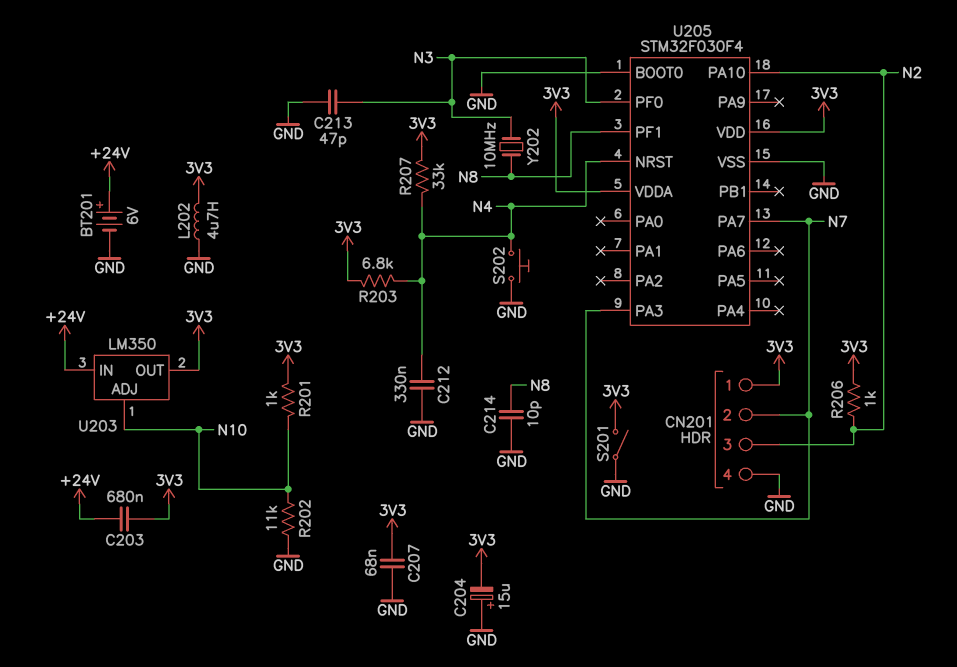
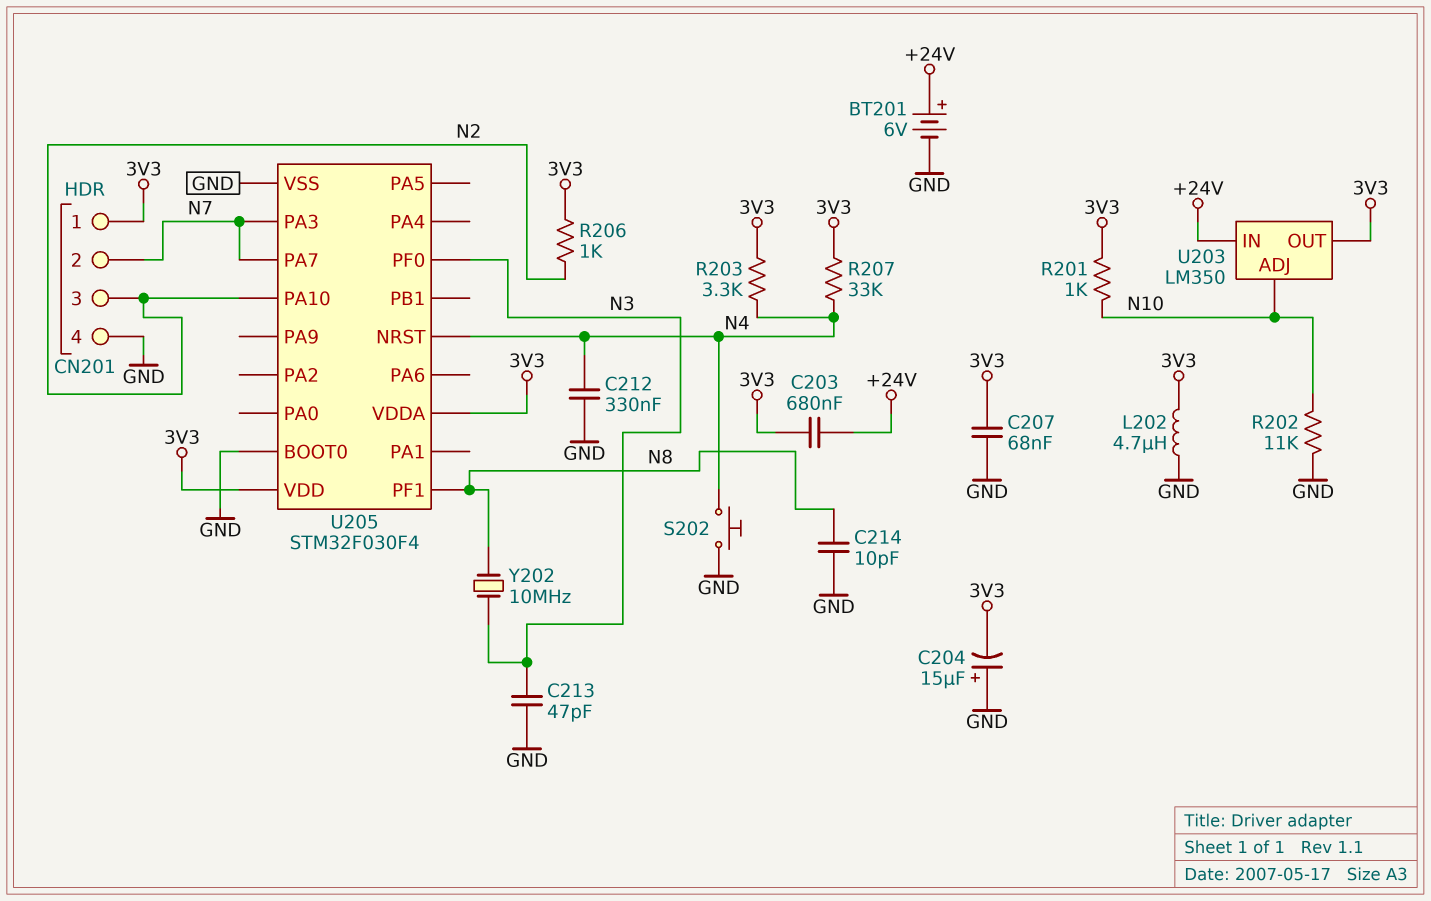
R203: 6.8k (3V3, N4) -> 3.3k (3V3, N4)
S201: switch (3V3, GND) -> none

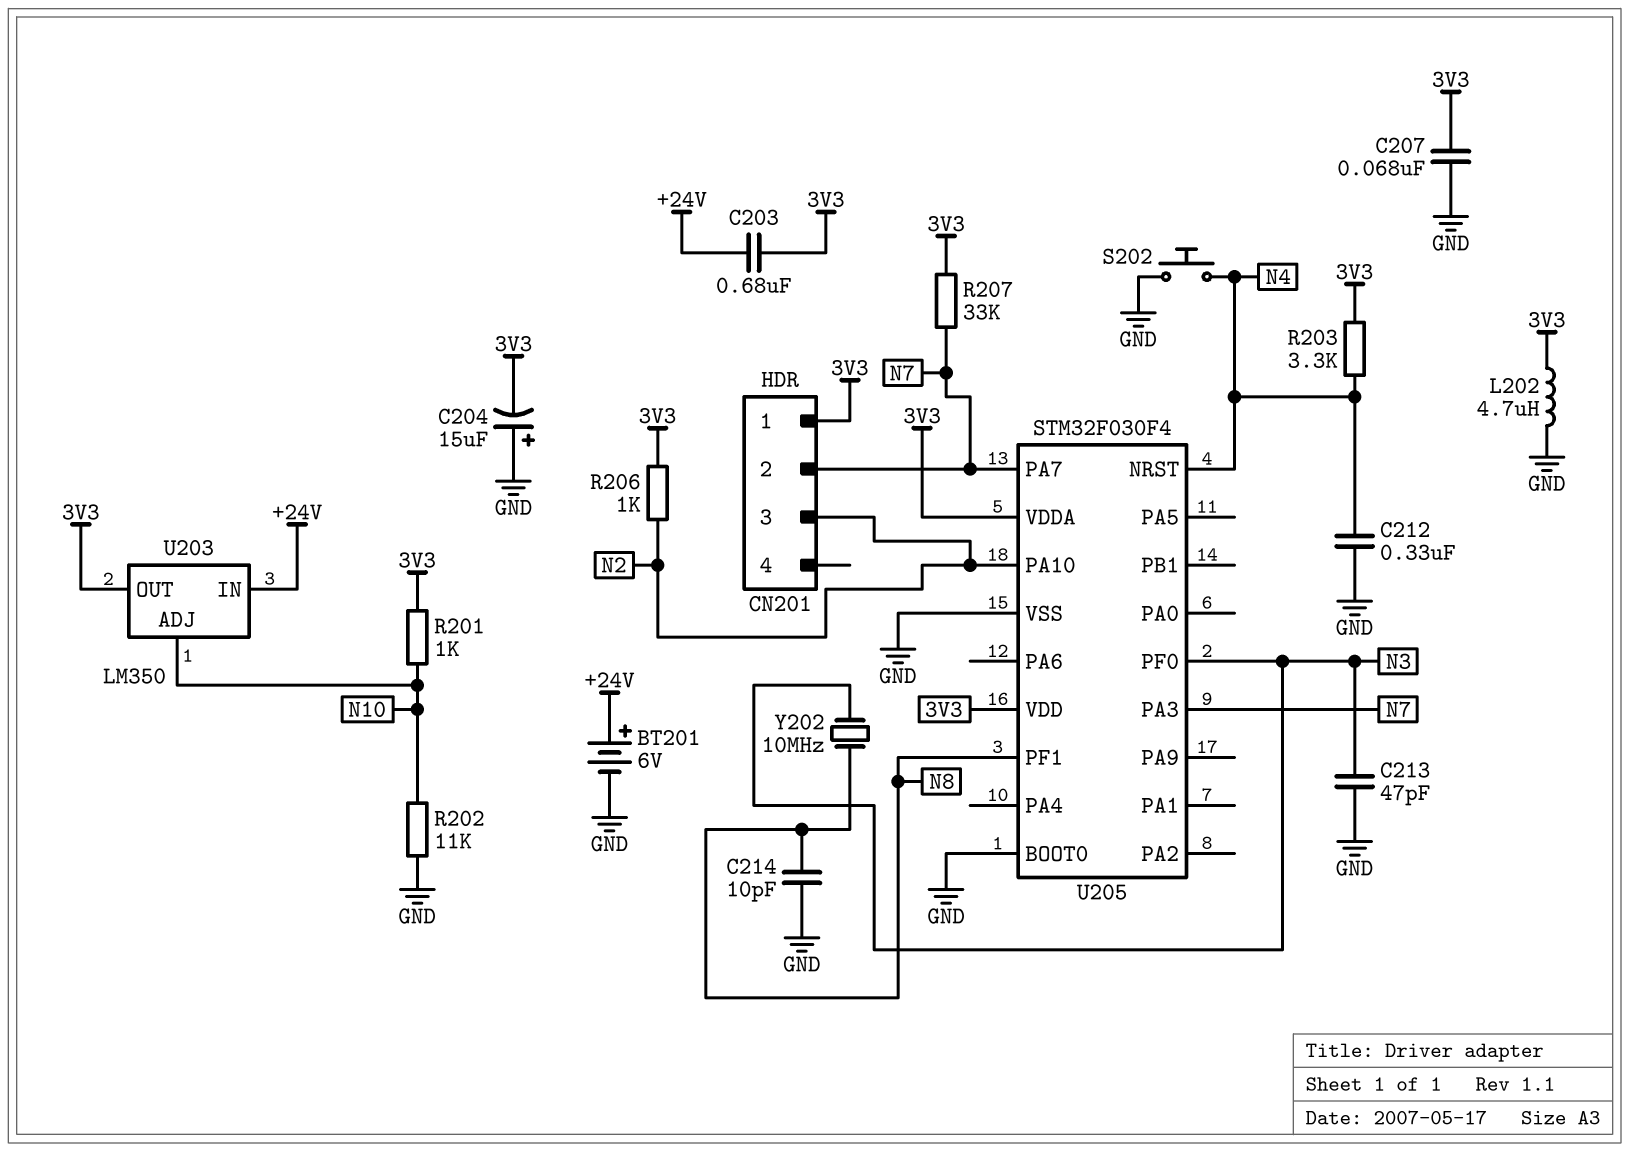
CN201 pin 4: GND -> none
R207: 33k (3V3, N4) -> 33k (3V3, N7)

